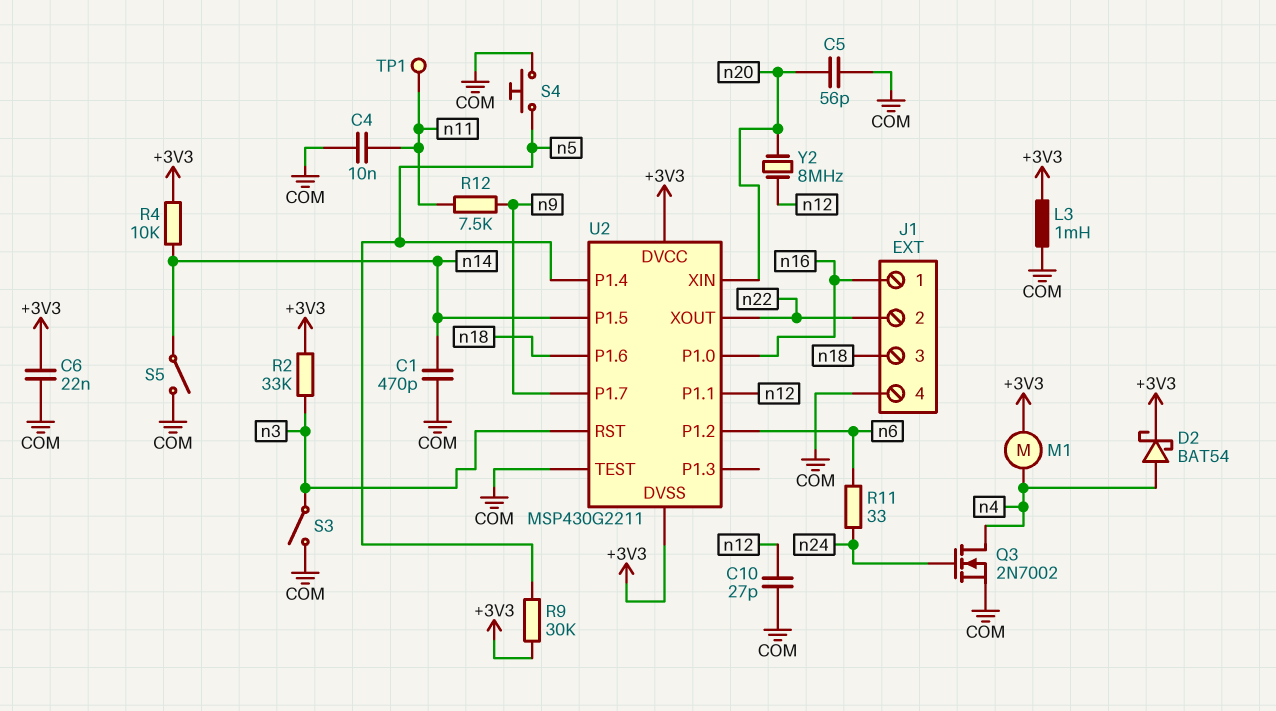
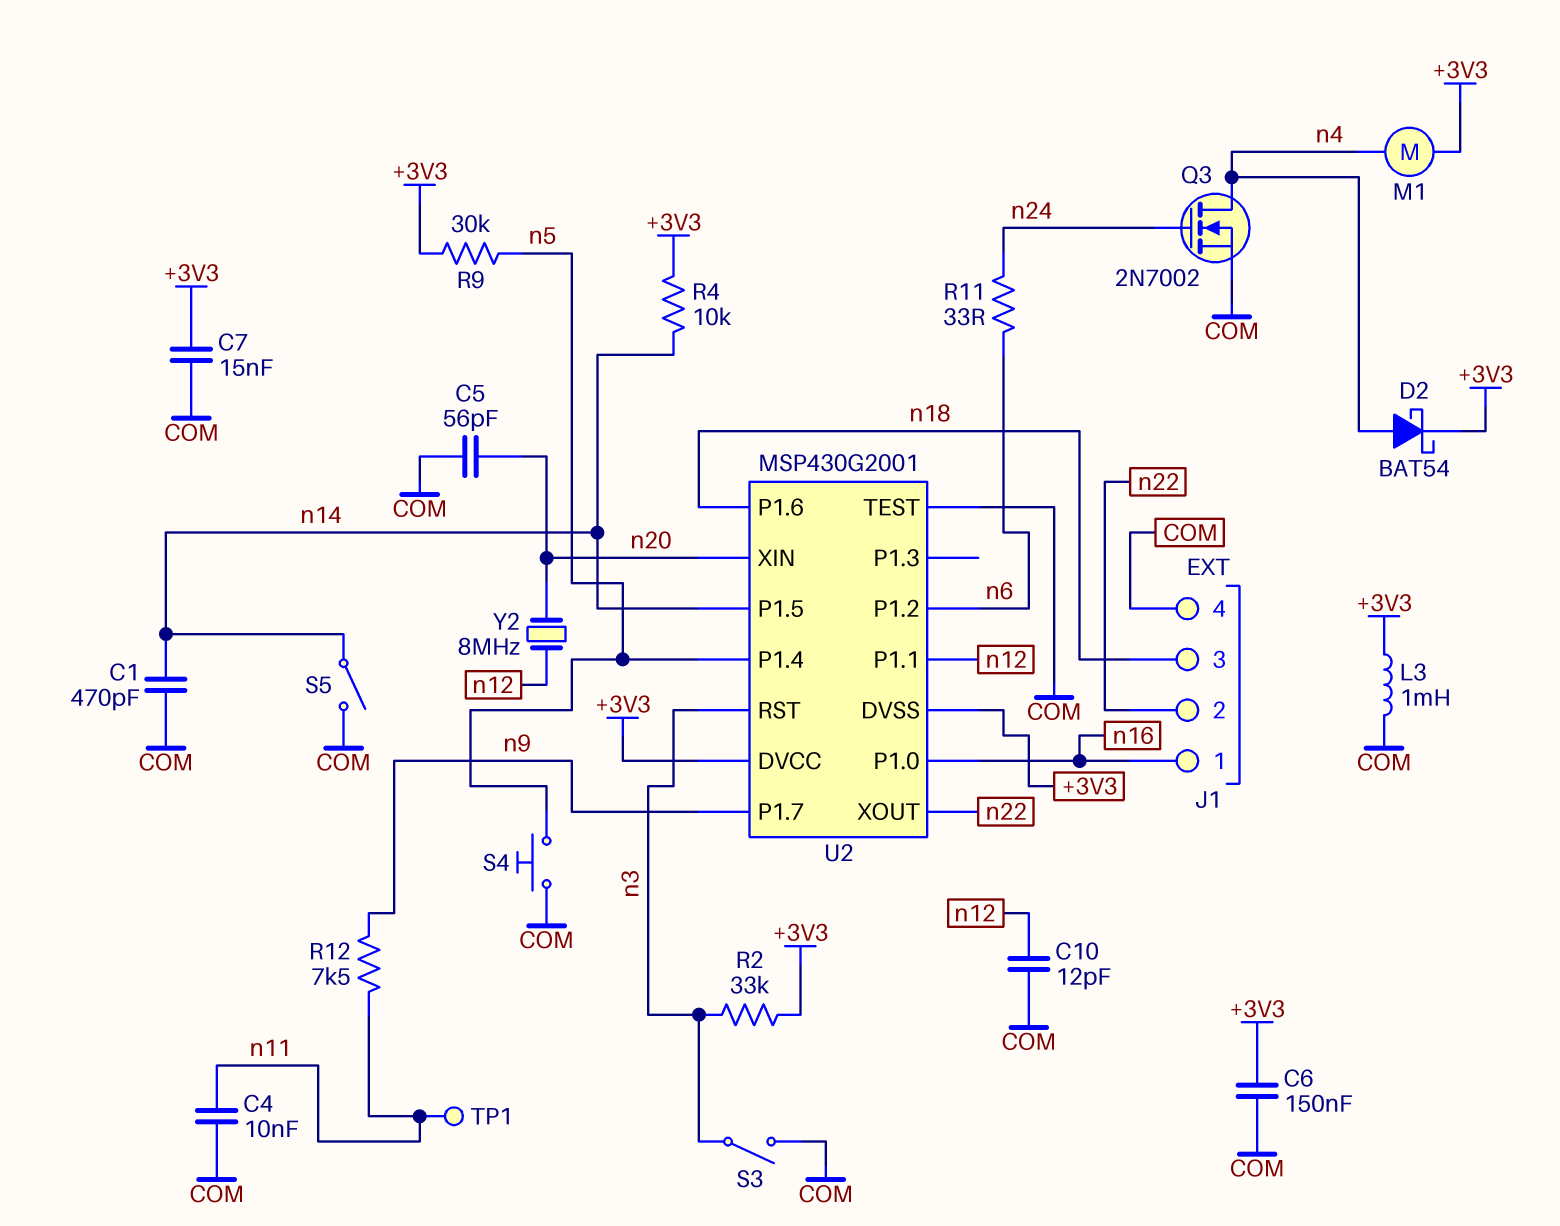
C6: 22nF (+3V3, COM) -> 150nF (+3V3, COM)
C7: none -> 15nF (+3V3, COM)
C10: 27pF (COM, n12) -> 12pF (COM, n12)
U2: MSP430G2211 -> MSP430G2001

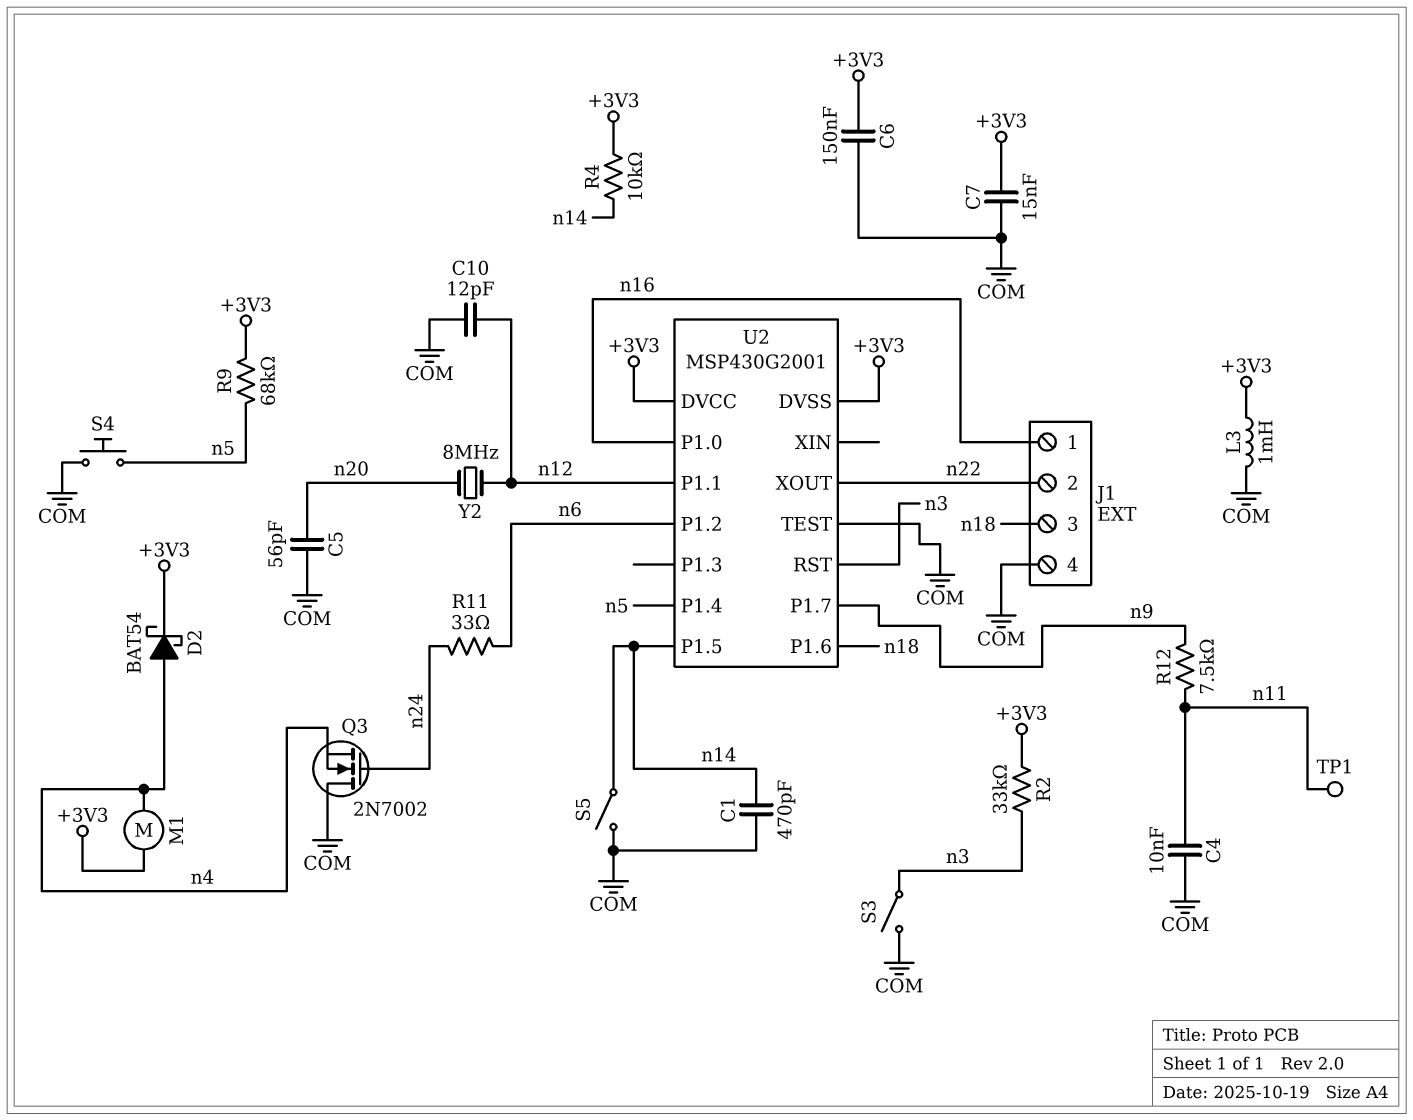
Q3: NMOS 2N7002 (G n24, D n4, S COM) -> NMOS 2N7002 (G n24, D COM, S n4)
R9: 30k (+3V3, n5) -> 68k (+3V3, n5)
U2 pin XIN: n20 -> none

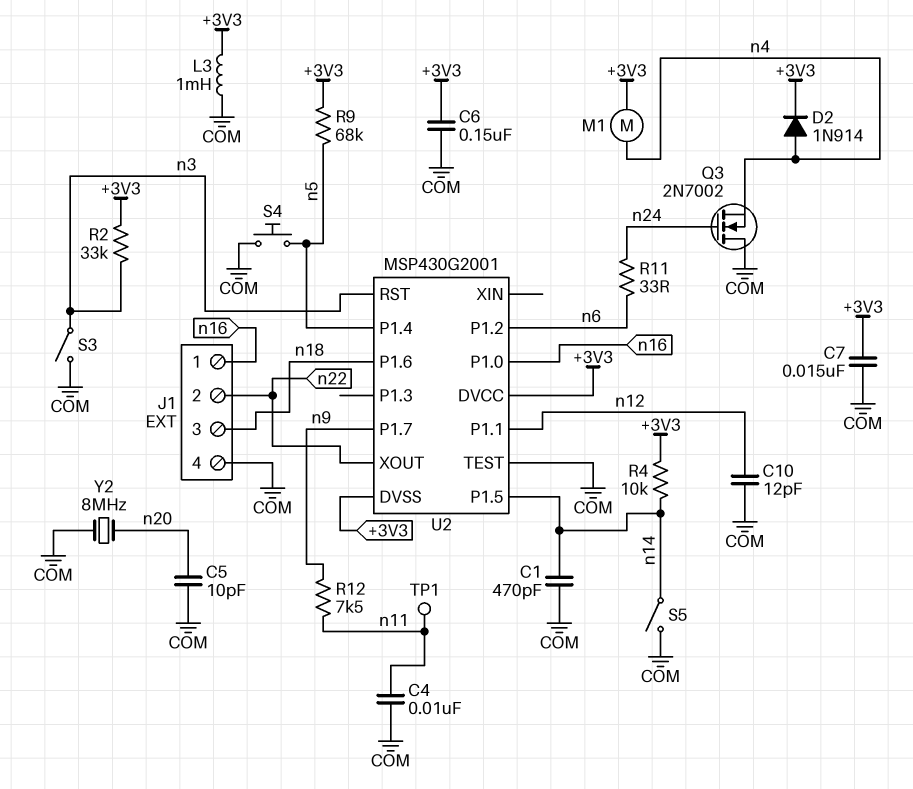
C5: 56pF (COM, n20) -> 10pF (COM, n20)
D2: schottky BAT54 (A n4, K +3V3) -> diode 1N914 (A n4, K +3V3)
Y2: 8MHz (n12, n20) -> 8MHz (COM, n20)

